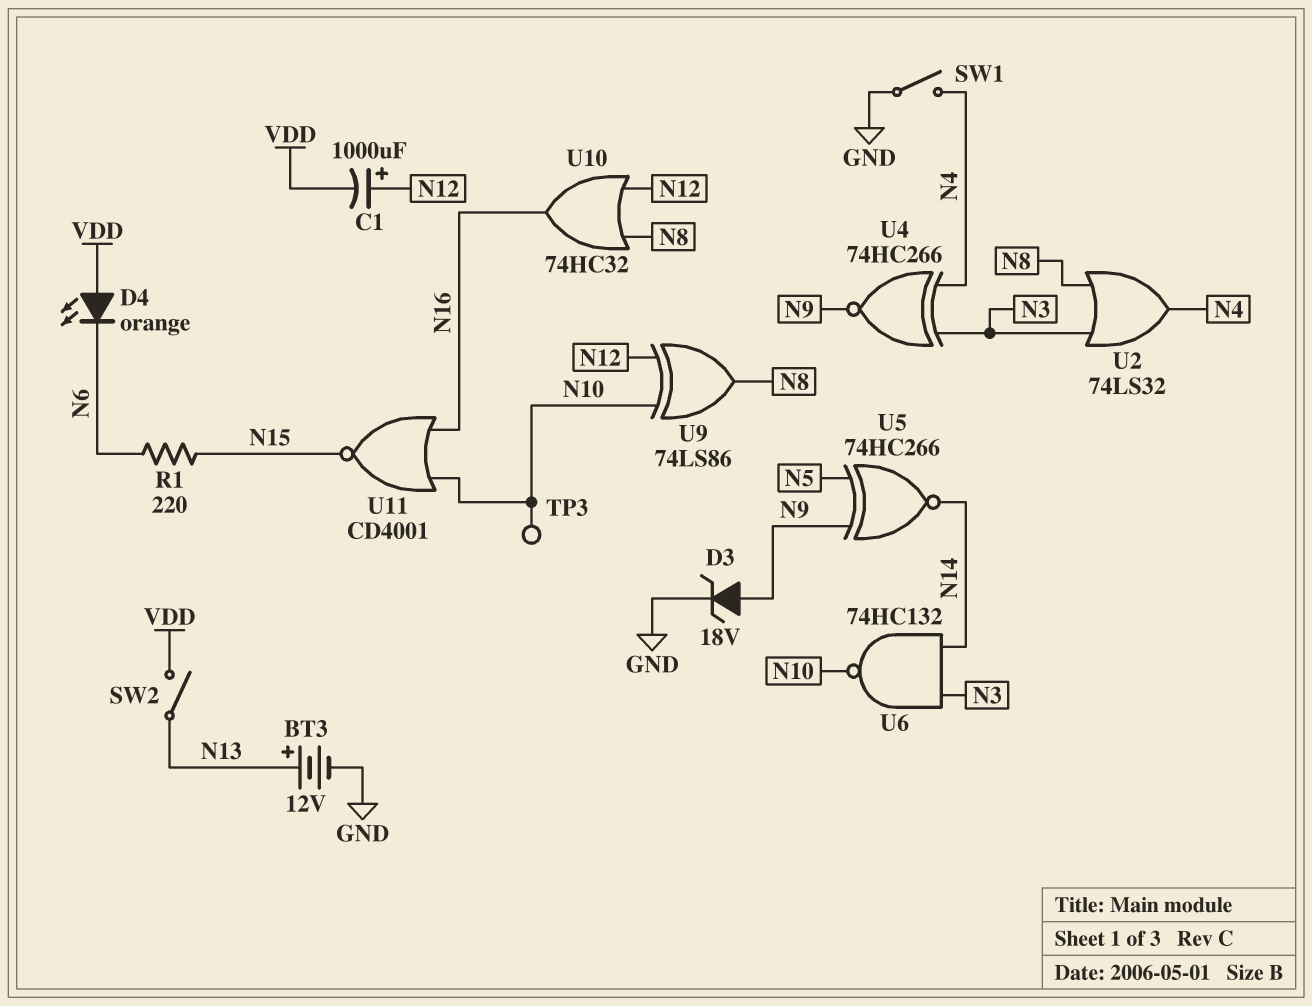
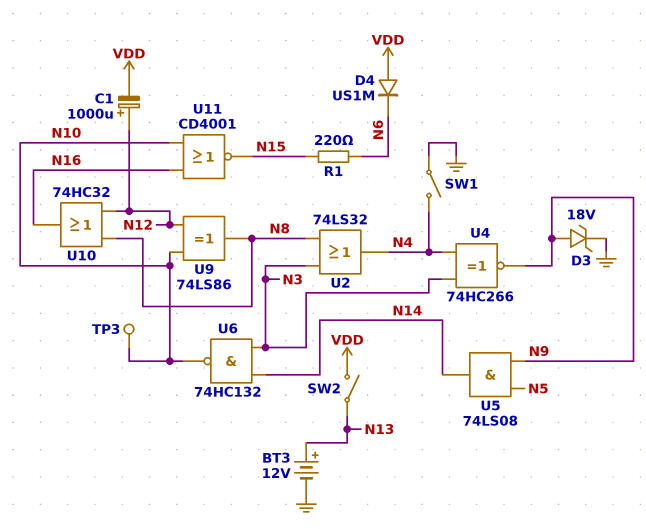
D4: LED orange (A VDD, K N6) -> diode US1M (A VDD, K N6)
U5: XNOR 74HC266 (in N5, in N9, out N14) -> AND 74LS08 (in N5, in N9, out N14)

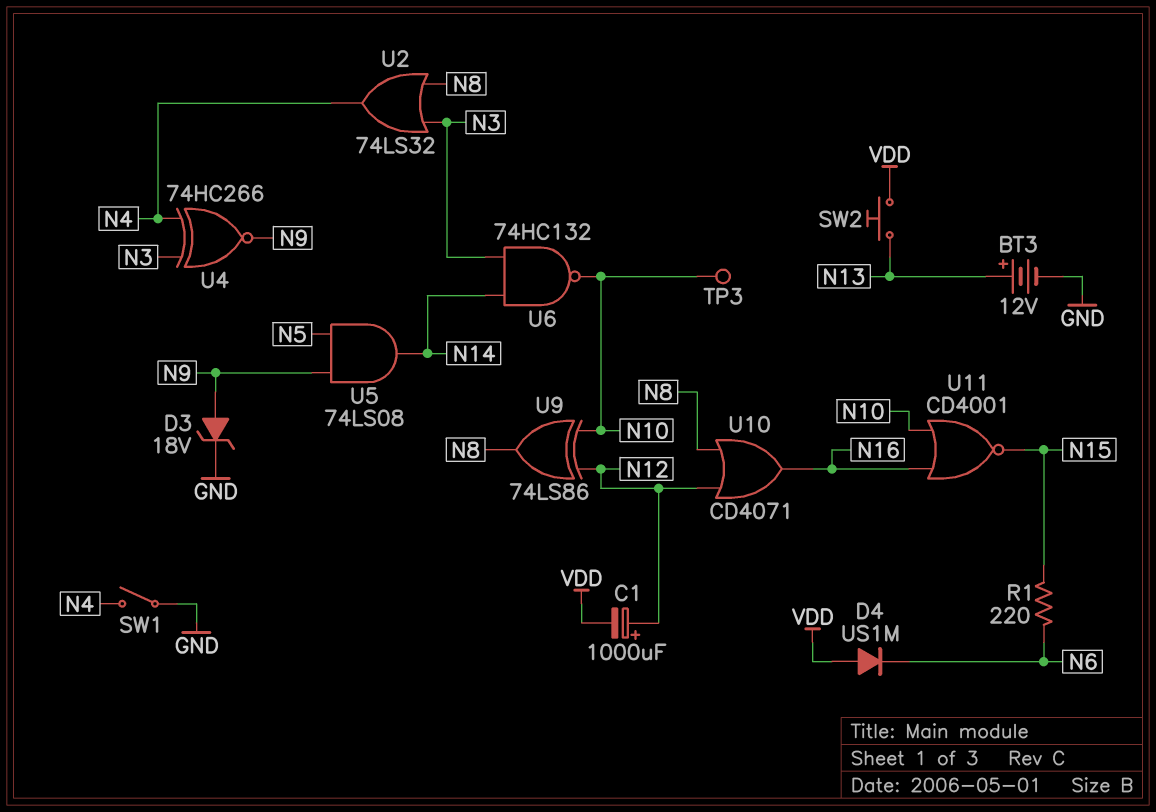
SW2: switch (N13, VDD) -> button (N13, VDD)
U10: OR 74HC32 (in N8, in N12, out N16) -> OR CD4071 (in N8, in N12, out N16)

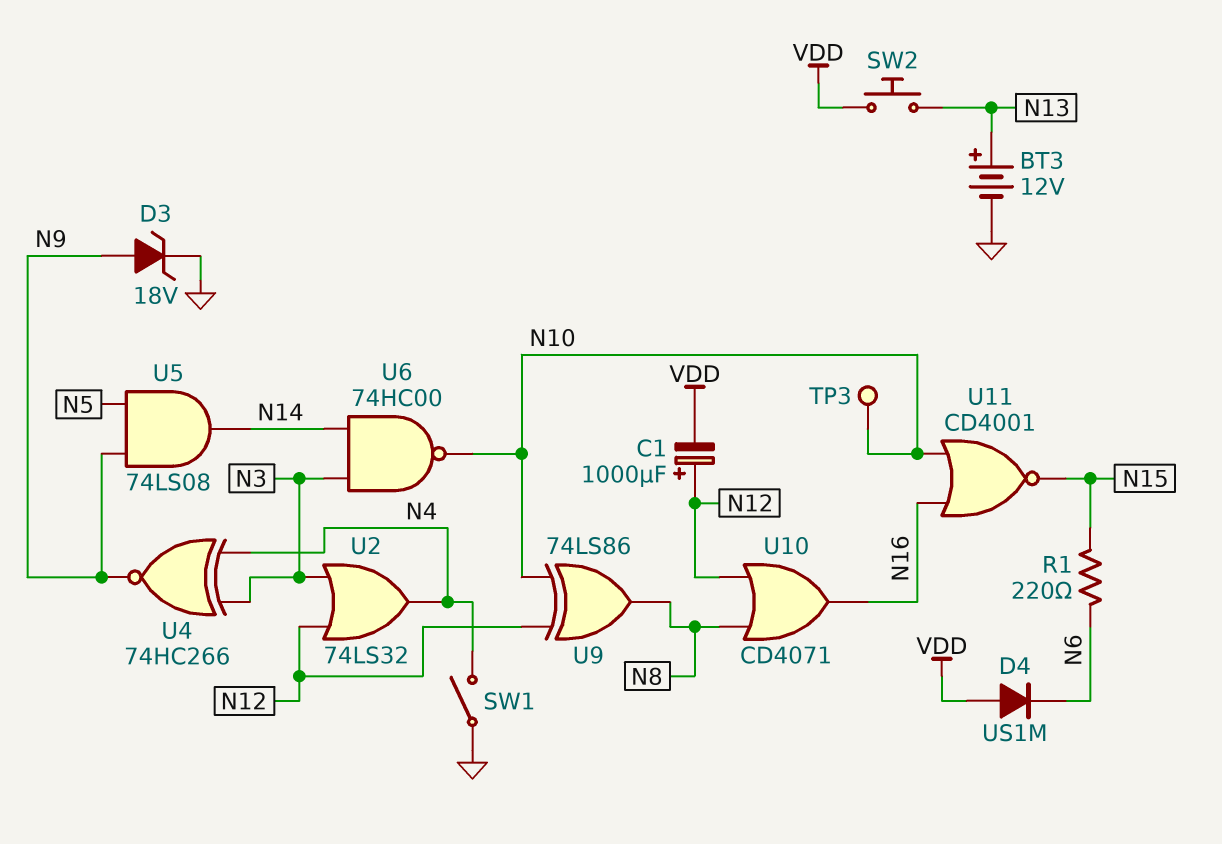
U2: OR 74LS32 (in N3, in N8, out N4) -> OR 74LS32 (in N3, in N12, out N4)
U6: NAND 74HC132 (in N3, in N14, out N10) -> NAND 74HC00 (in N3, in N14, out N10)

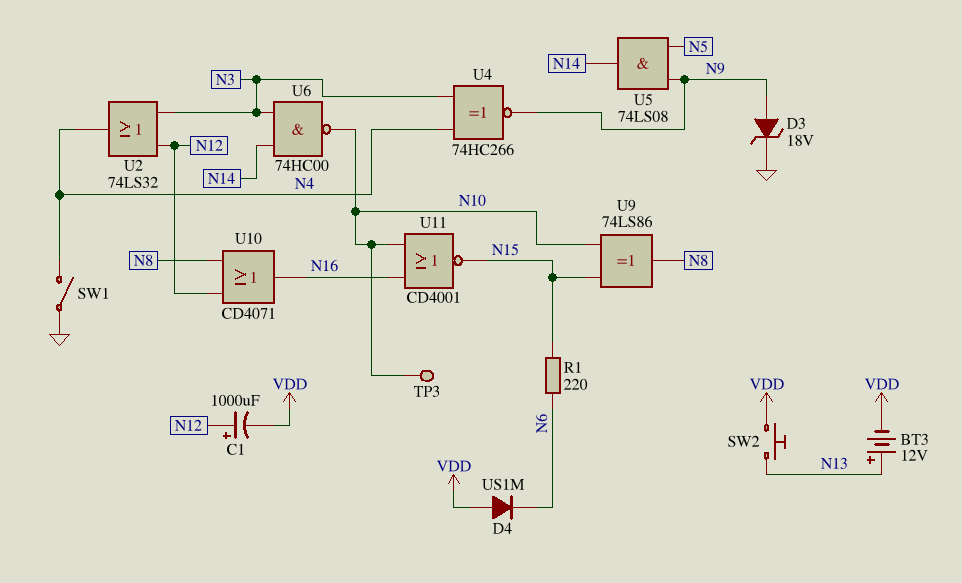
BT3: 12V (plus N13, minus GND) -> 12V (plus N13, minus VDD)
U9: XOR 74LS86 (in N10, in N12, out N8) -> XOR 74LS86 (in N10, in N15, out N8)

